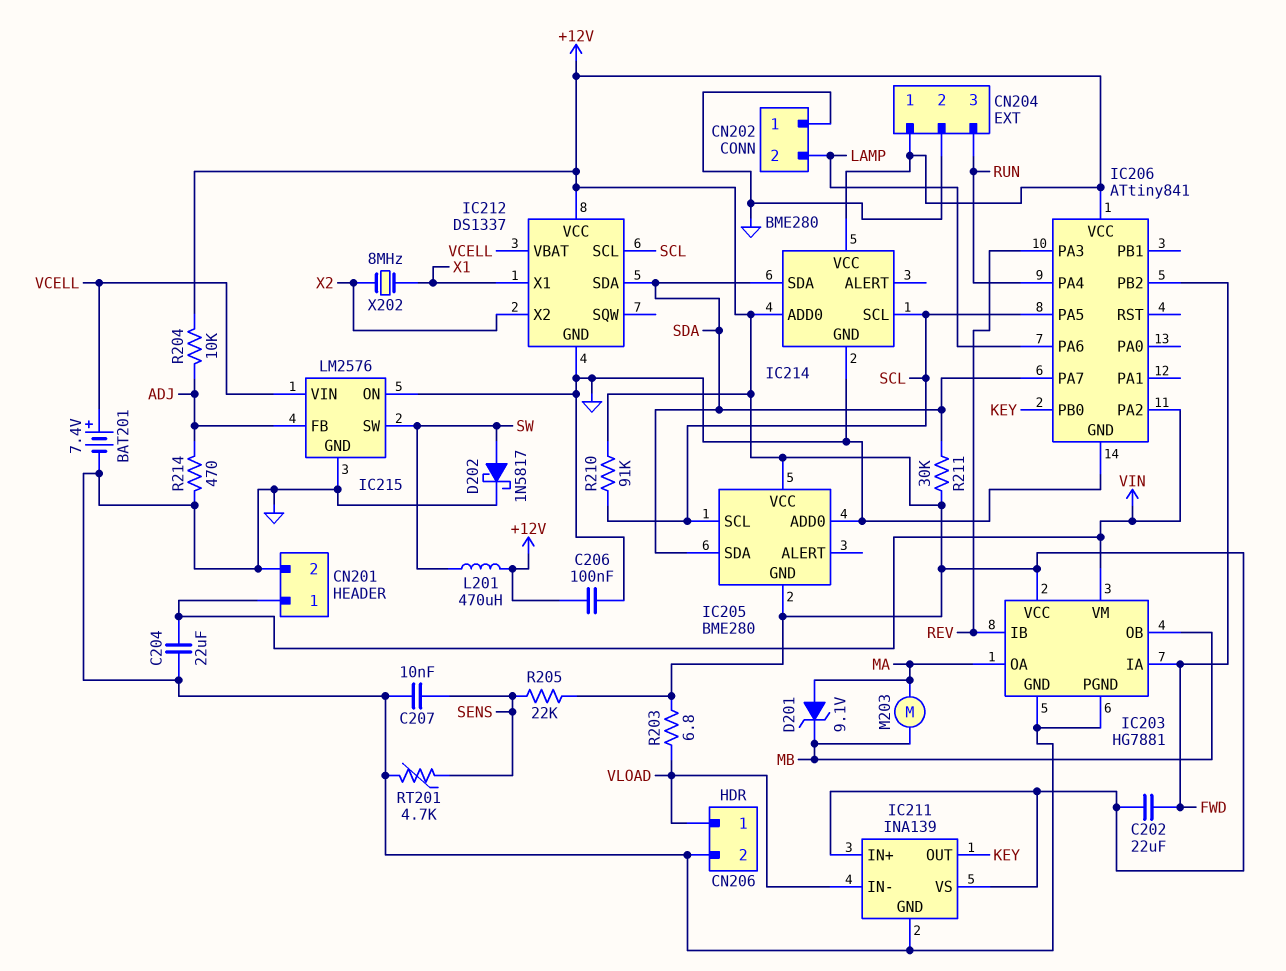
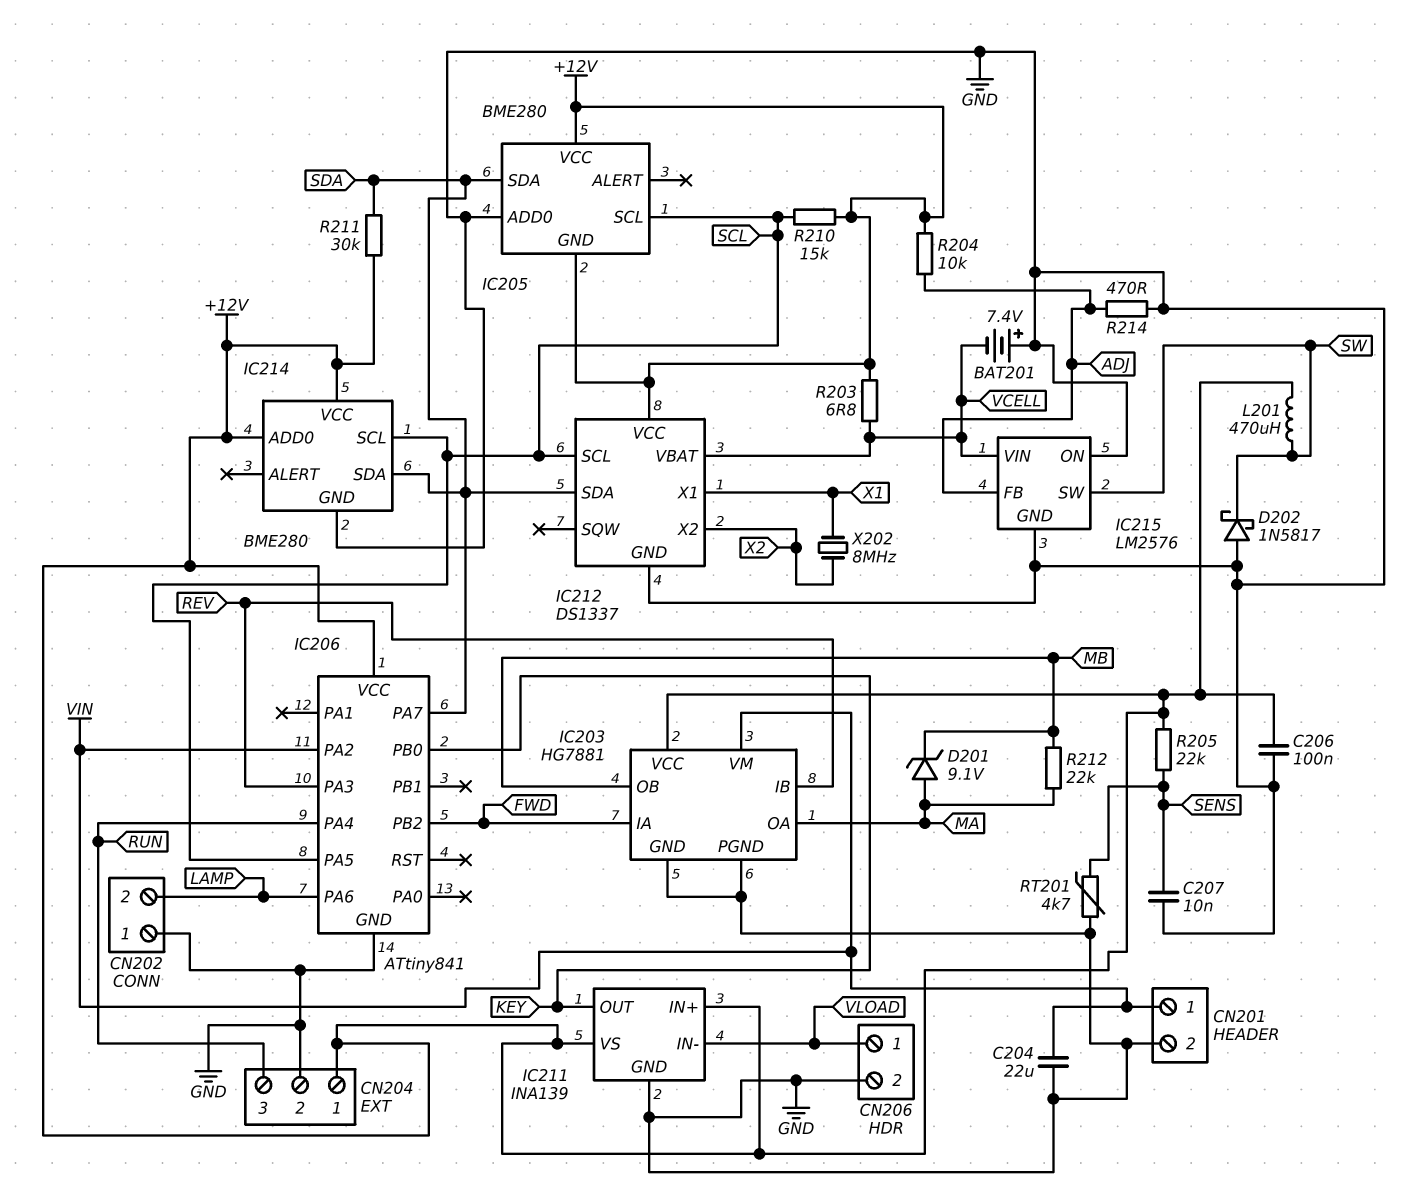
BAT201: 7.4V (plus VCELL, minus GND) -> 7.4V (plus GND, minus VCELL)
C202: 22uF (+12V, FWD) -> none
D202: schottky 1N5817 (A SW, K GND) -> schottky 1N5817 (A GND, K SW)
M203: motor (MA, MB) -> none
R203: 6.8 (+12V, VLOAD) -> 6.8 (+12V, VCELL)
R210: 91k (+12V, SCL) -> 15k (+12V, SCL)
R212: none -> 22k (MA, MB)

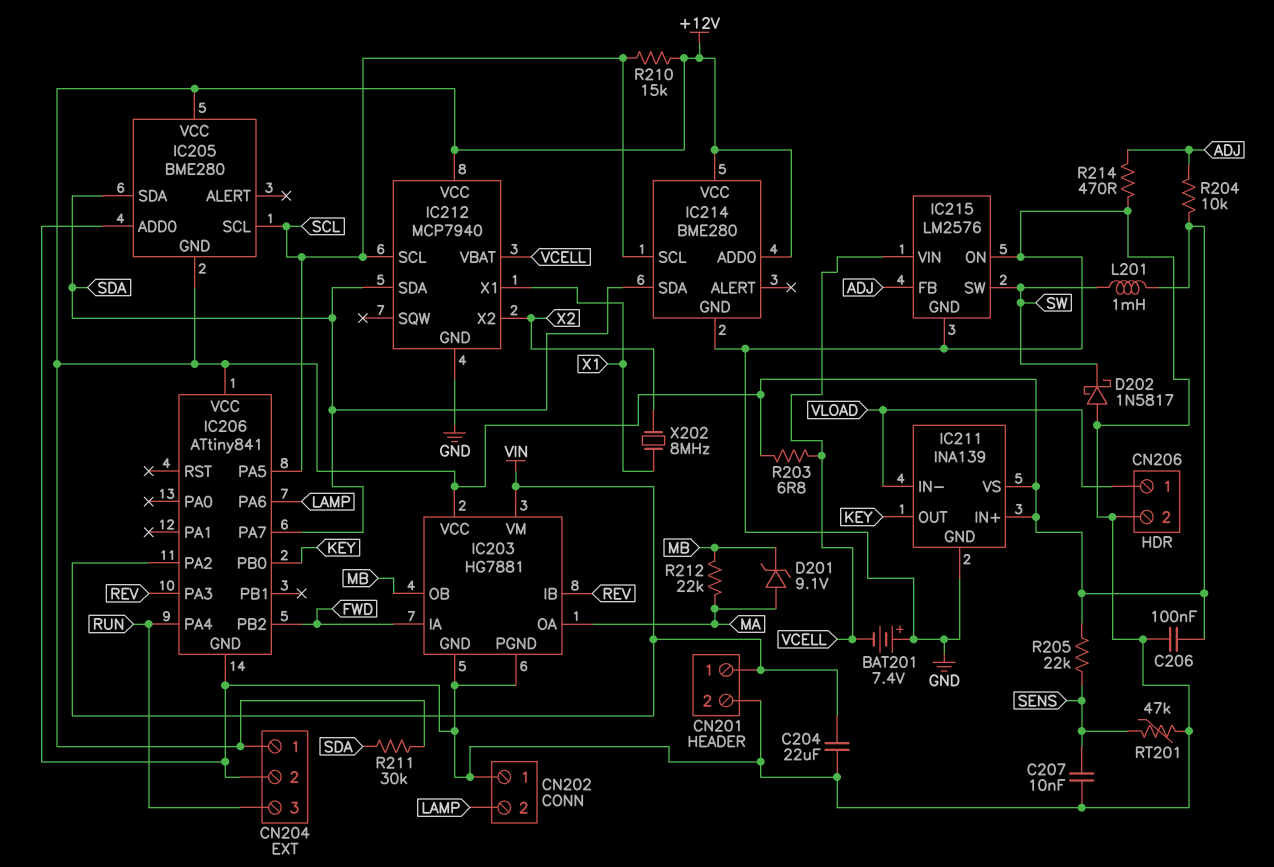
IC212: DS1337 -> MCP7940
L201: 470uH (+12V, SW) -> 1mH (+12V, SW)
RT201: 4.7k (GND, SENS) -> 47k (GND, SENS)

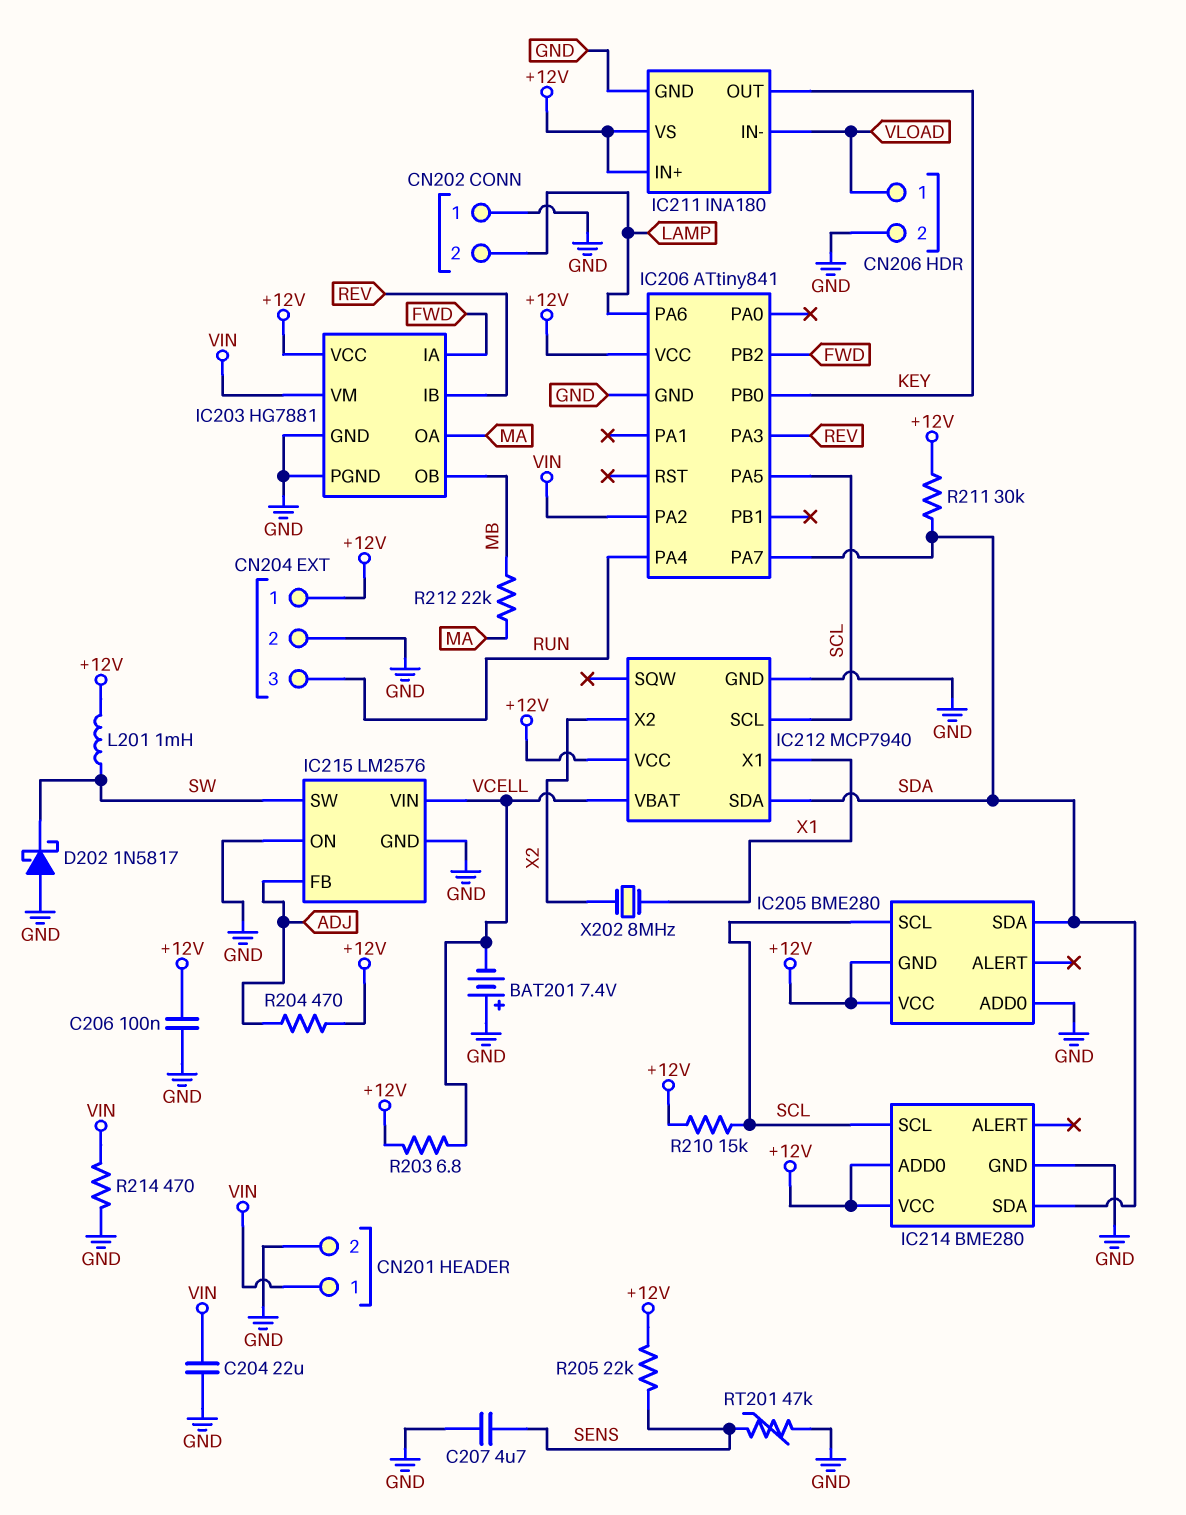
C207: 10nF (GND, SENS) -> 4.7uF (GND, SENS)
D201: zener 9.1V (A MA, K MB) -> none
IC211: INA139 -> INA180
R204: 10k (+12V, ADJ) -> 470 (+12V, ADJ)
R214: 470 (ADJ, GND) -> 470 (GND, VIN)

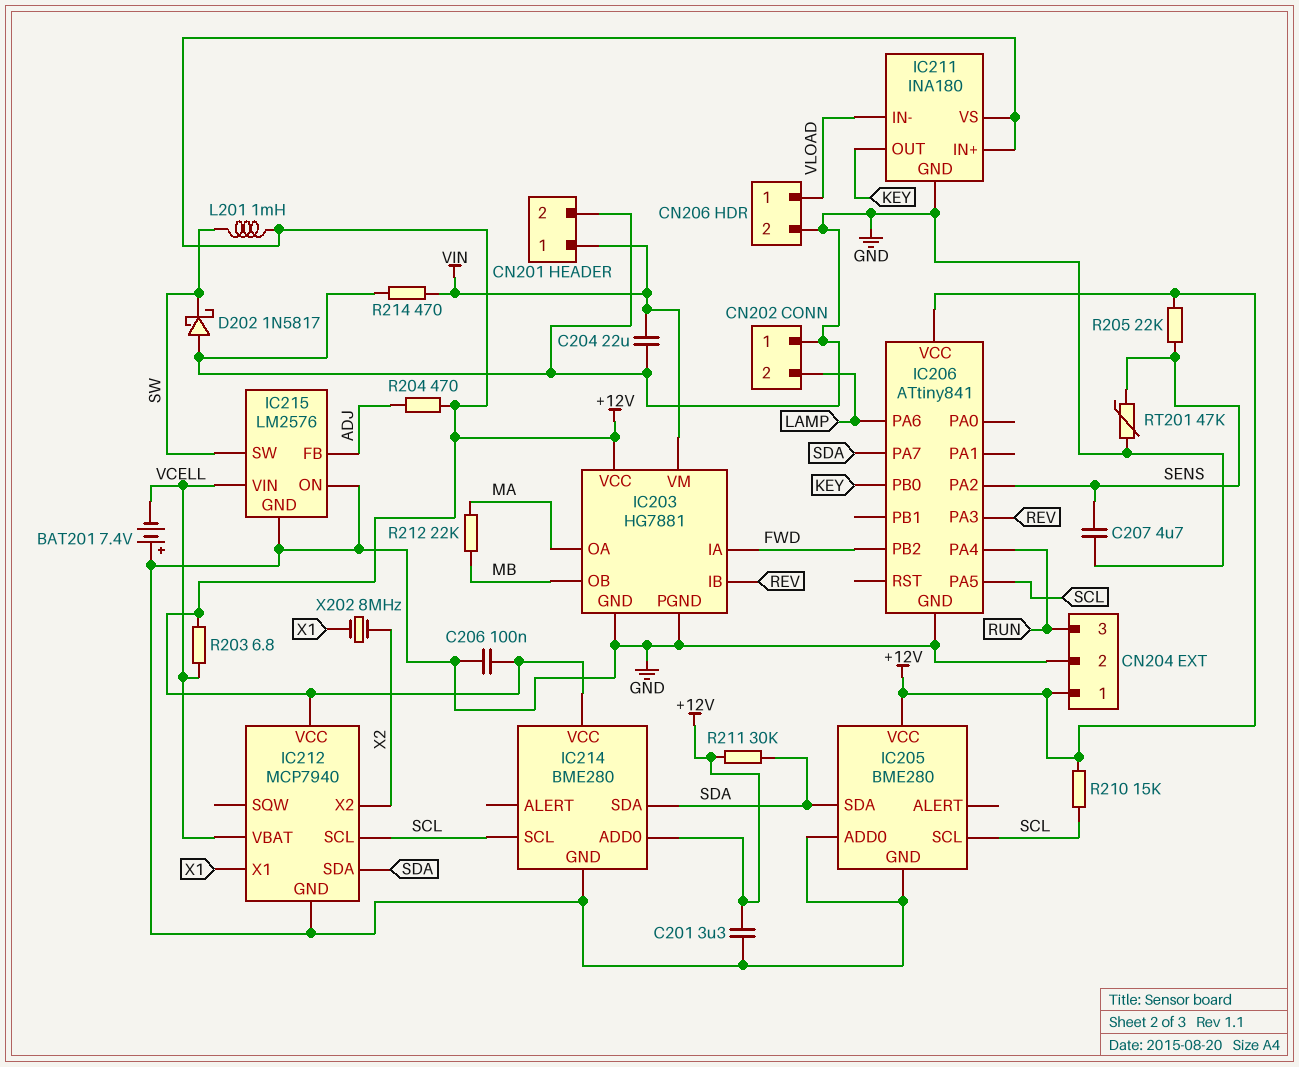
C201: none -> 3.3uF (+12V, GND)
IC205 pin GND: +12V -> GND
IC206 pin PA2: VIN -> SENS

